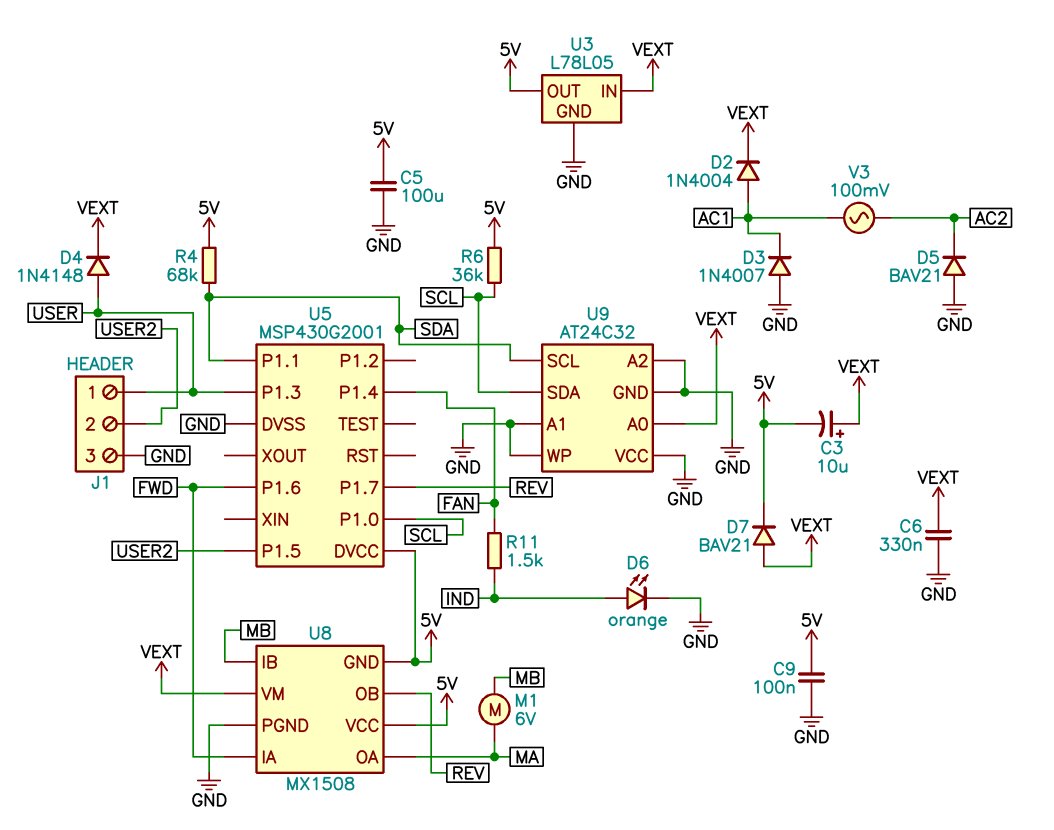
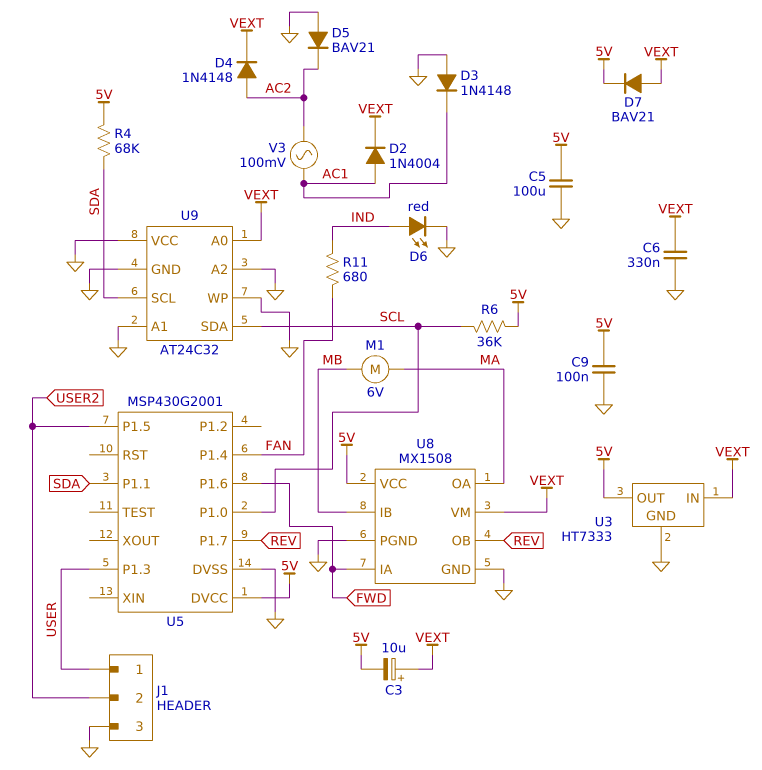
D3: diode 1N4007 (A GND, K AC1) -> diode 1N4148 (A GND, K AC1)
D4: diode 1N4148 (A USER, K VEXT) -> diode 1N4148 (A AC2, K VEXT)
D6: LED orange (A IND, K GND) -> LED red (A IND, K GND)
R11: 1.5k (FAN, IND) -> 680 (FAN, IND)
U3: L78L05 -> HT7333
U8 pin GND: 5V -> GND

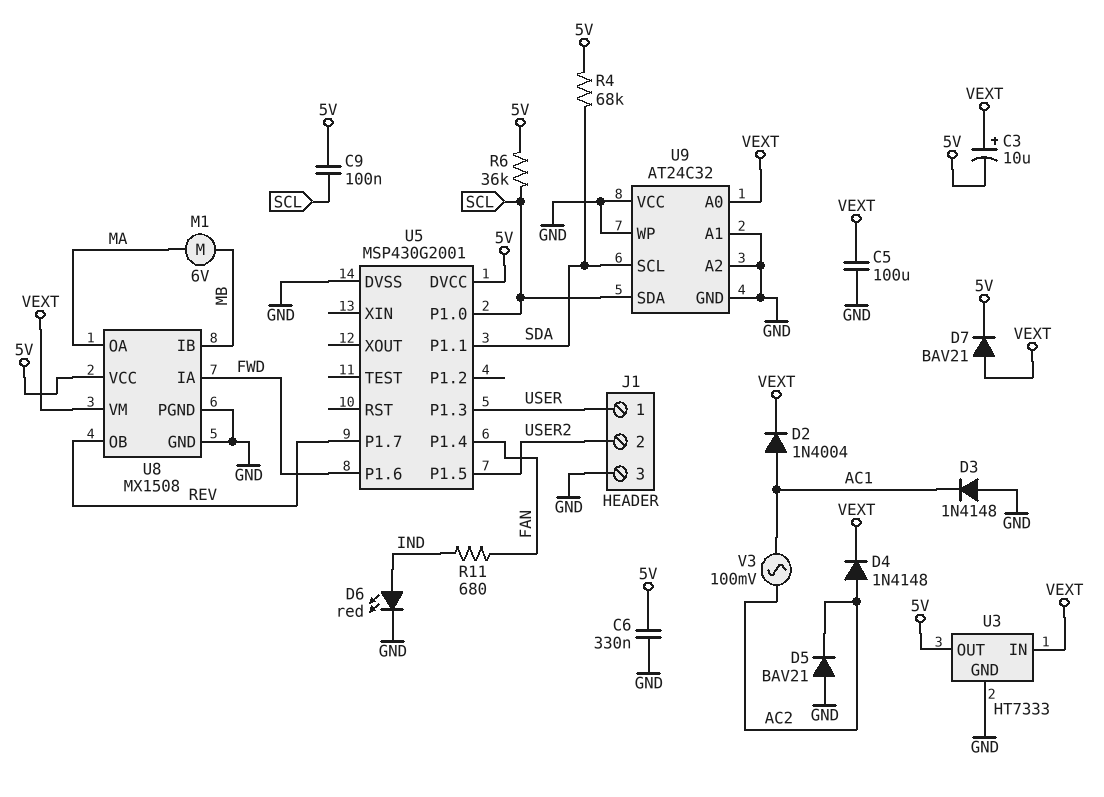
C5: 100uF (5V, GND) -> 100uF (GND, VEXT)
C6: 330nF (GND, VEXT) -> 330nF (5V, GND)
C9: 100nF (5V, GND) -> 100nF (5V, SCL)

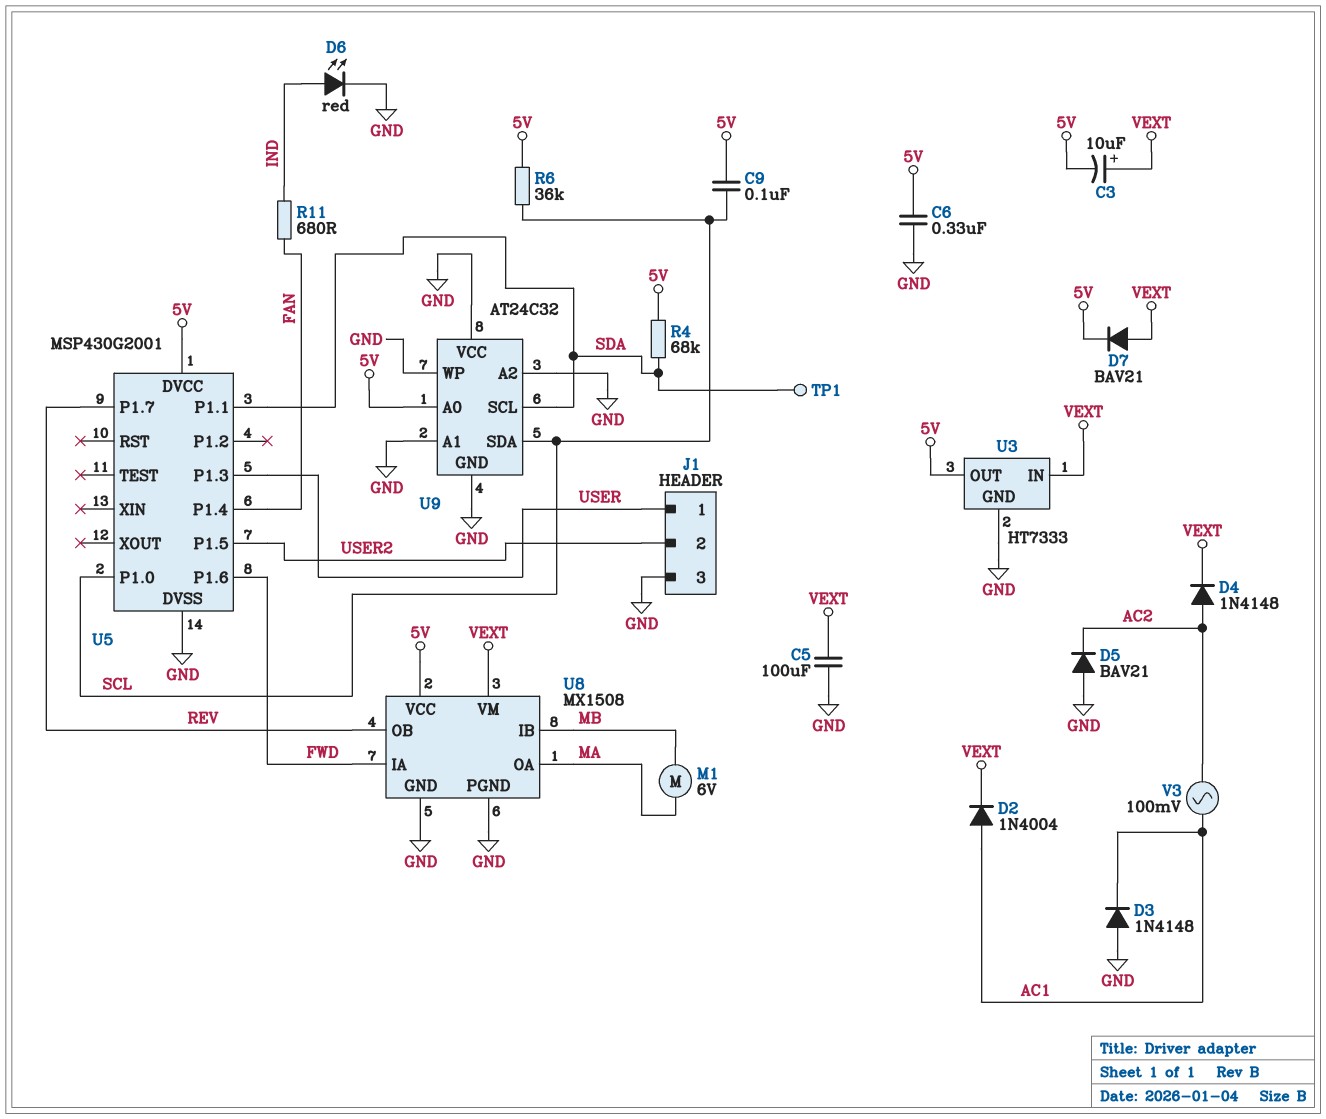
TP1: none -> test point (SDA)
U9 pin A0: VEXT -> 5V

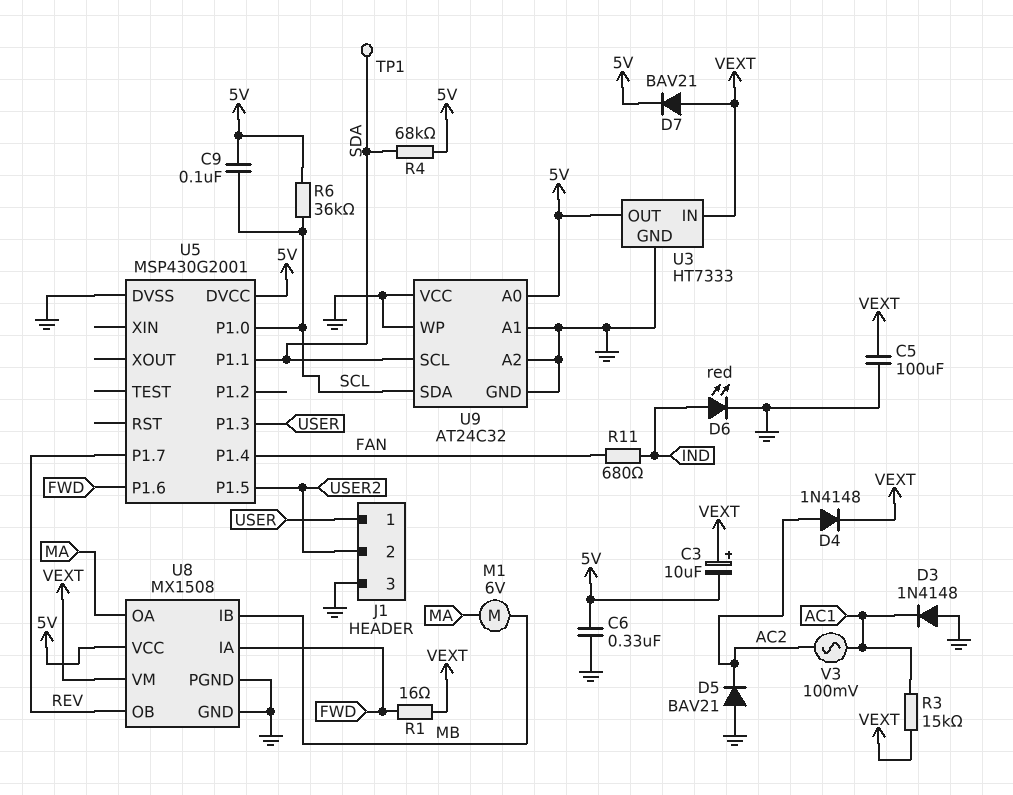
D2: diode 1N4004 (A AC1, K VEXT) -> none
R1: none -> 16 (FWD, VEXT)
R3: none -> 15k (AC1, VEXT)

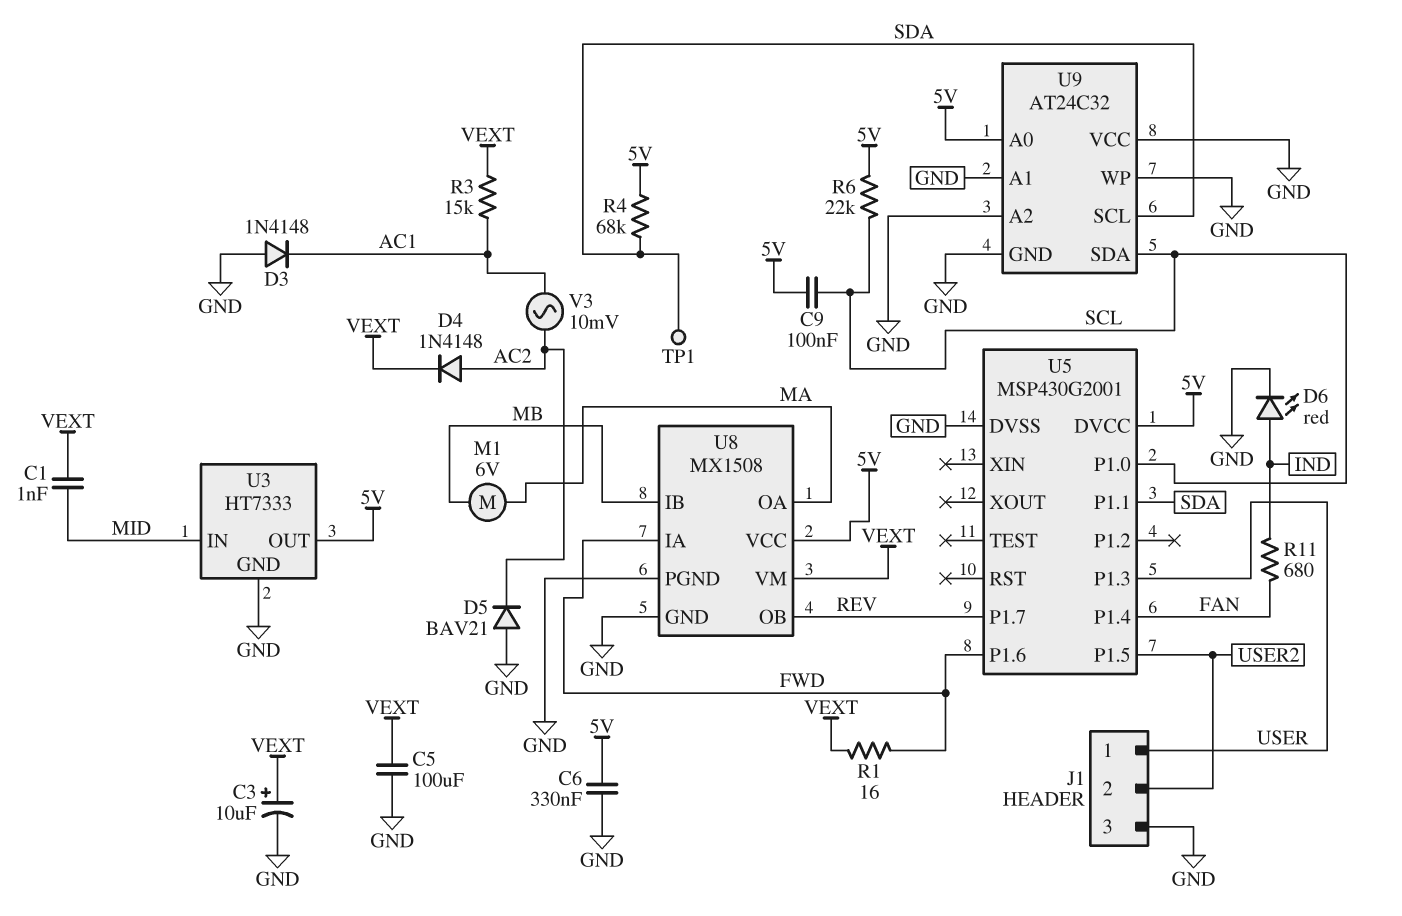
C1: none -> 1nF (MID, VEXT)
C3: 10uF (plus VEXT, minus 5V) -> 10uF (plus VEXT, minus GND)
D7: diode BAV21 (A VEXT, K 5V) -> none
R6: 36k (5V, SCL) -> 22k (5V, SCL)
U3 pin IN: VEXT -> MID
V3: AC 100mV (AC1, AC2) -> AC 10mV (AC1, AC2)

